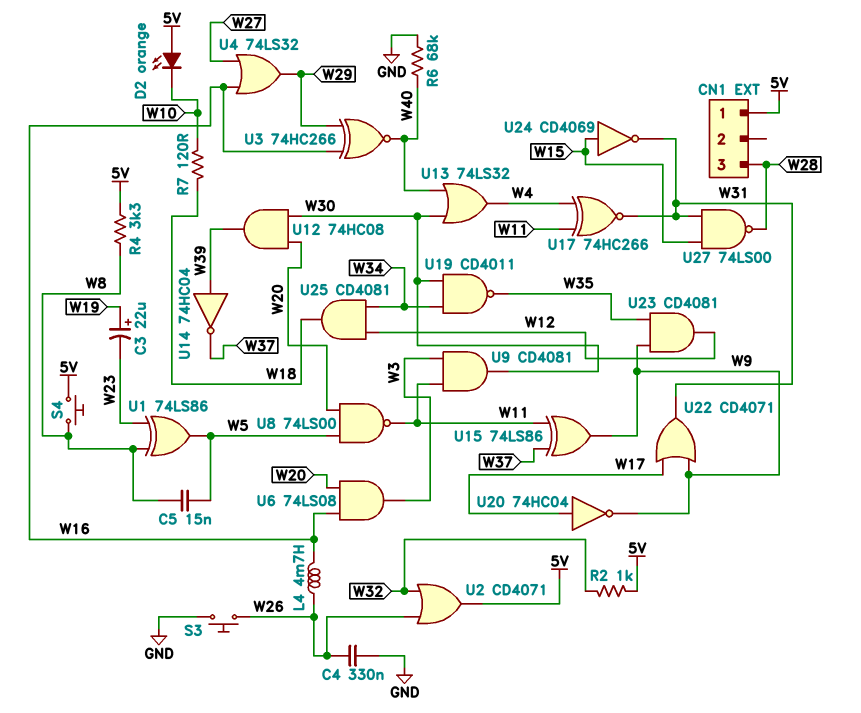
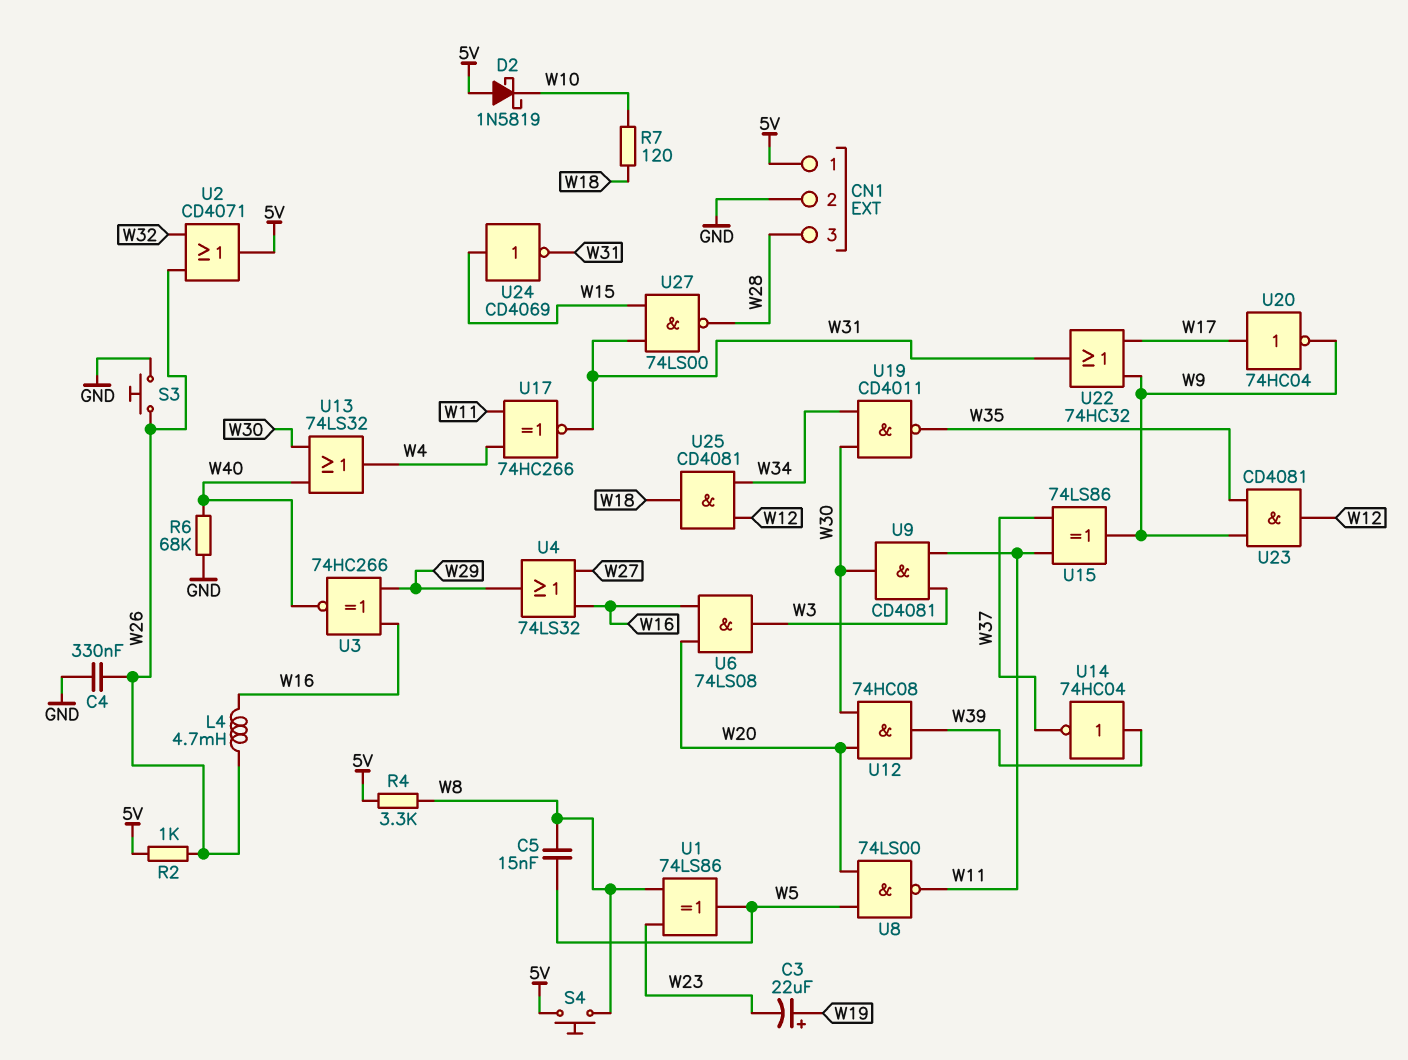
CN1 pin 2: none -> GND
D2: LED orange (A 5V, K W10) -> schottky 1N5819 (A 5V, K W10)
R2: 1k (5V, W32) -> 1k (5V, W26)
U22: OR CD4071 (in W9, in W17, out W31) -> OR 74HC32 (in W9, in W17, out W31)

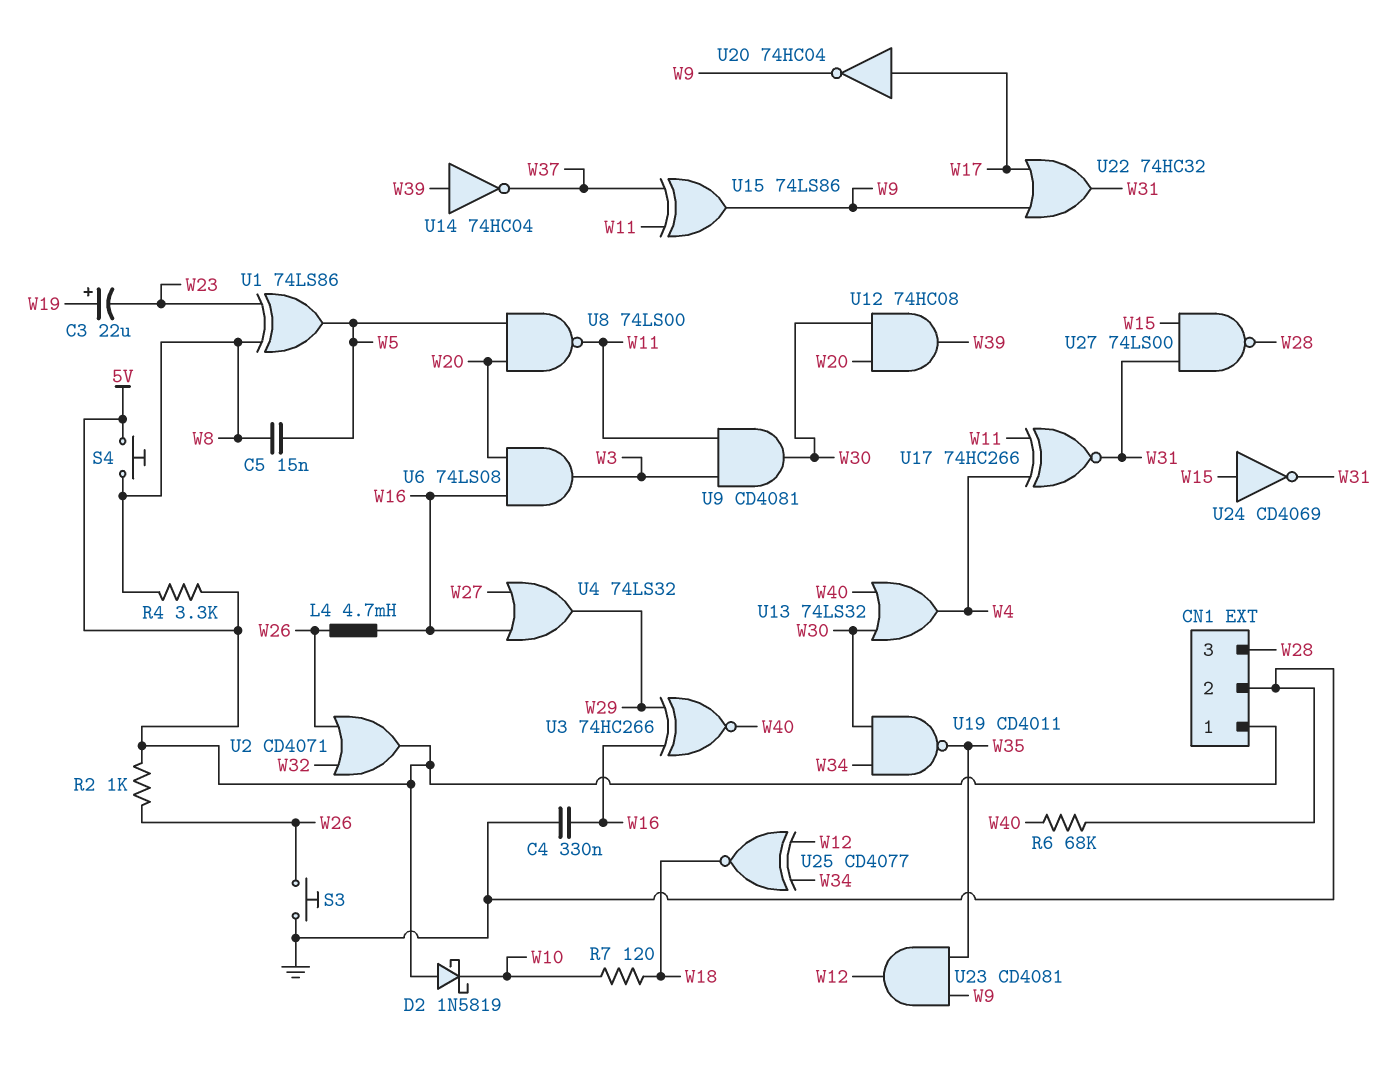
C4: 330nF (GND, W26) -> 330nF (GND, W16)
U25: AND CD4081 (in W12, in W34, out W18) -> XNOR CD4077 (in W12, in W34, out W18)

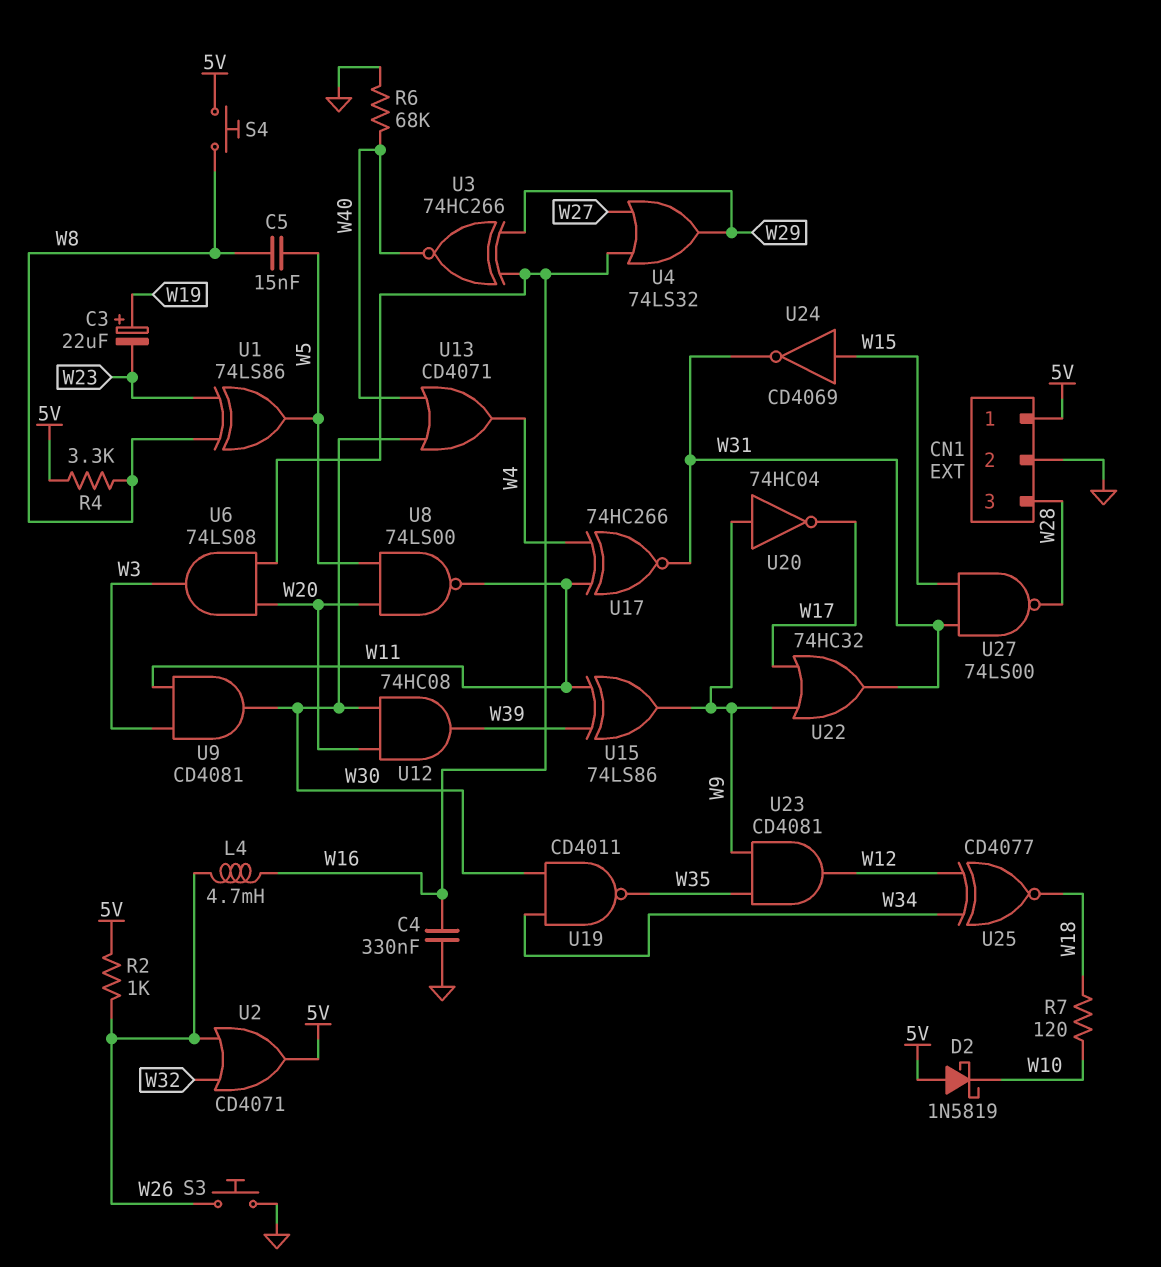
U13: OR 74LS32 (in W30, in W40, out W4) -> OR CD4071 (in W30, in W40, out W4)
U14: NOT 74HC04 (in W39, out W37) -> none
U15: XOR 74LS86 (in W11, in W37, out W9) -> XOR 74LS86 (in W11, in W39, out W9)
U20: NOT 74HC04 (in W17, out W9) -> NOT 74HC04 (in W9, out W17)

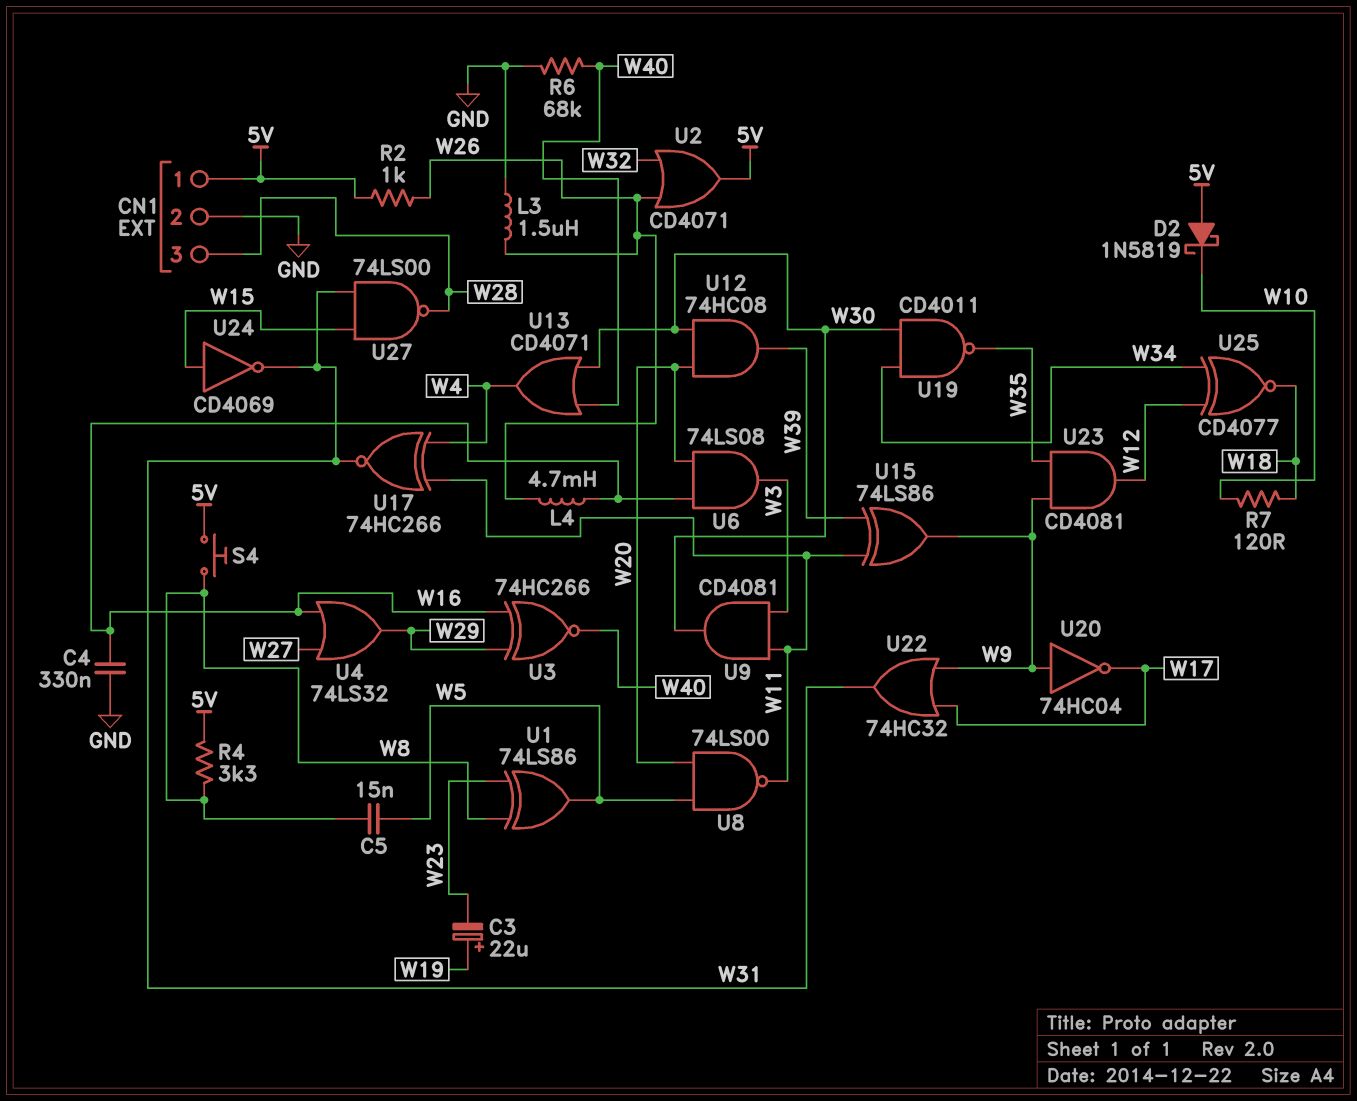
L3: none -> 1.5uH (GND, W26)
S3: button (GND, W26) -> none

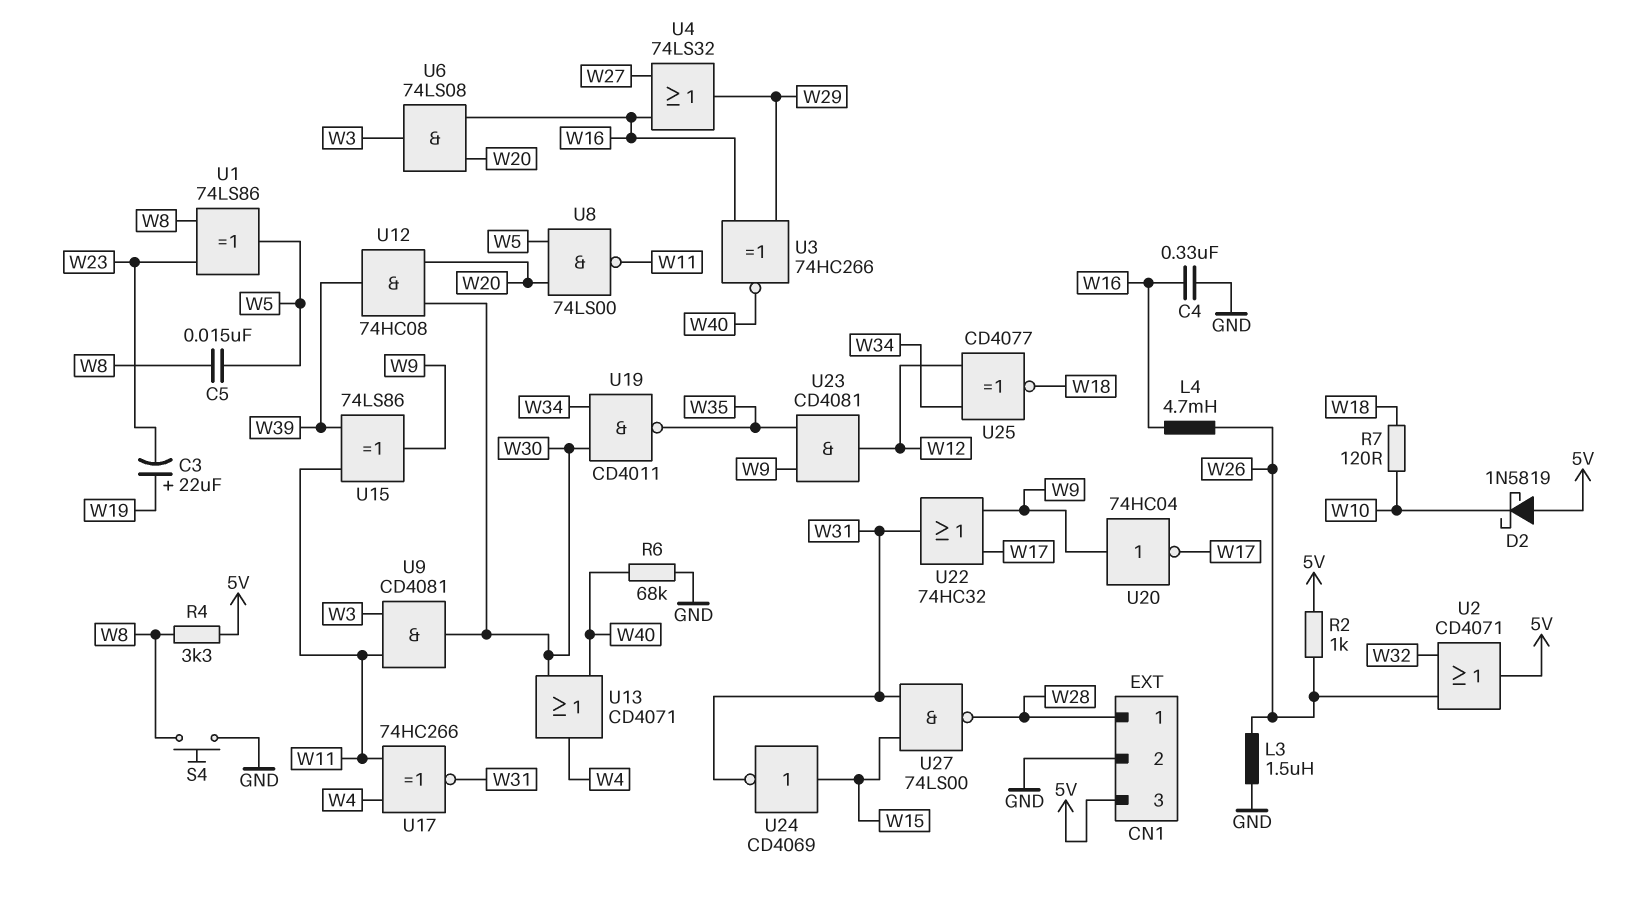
CN1 pin 1: 5V -> W28
CN1 pin 3: W28 -> 5V
S4: button (5V, W8) -> button (GND, W8)

